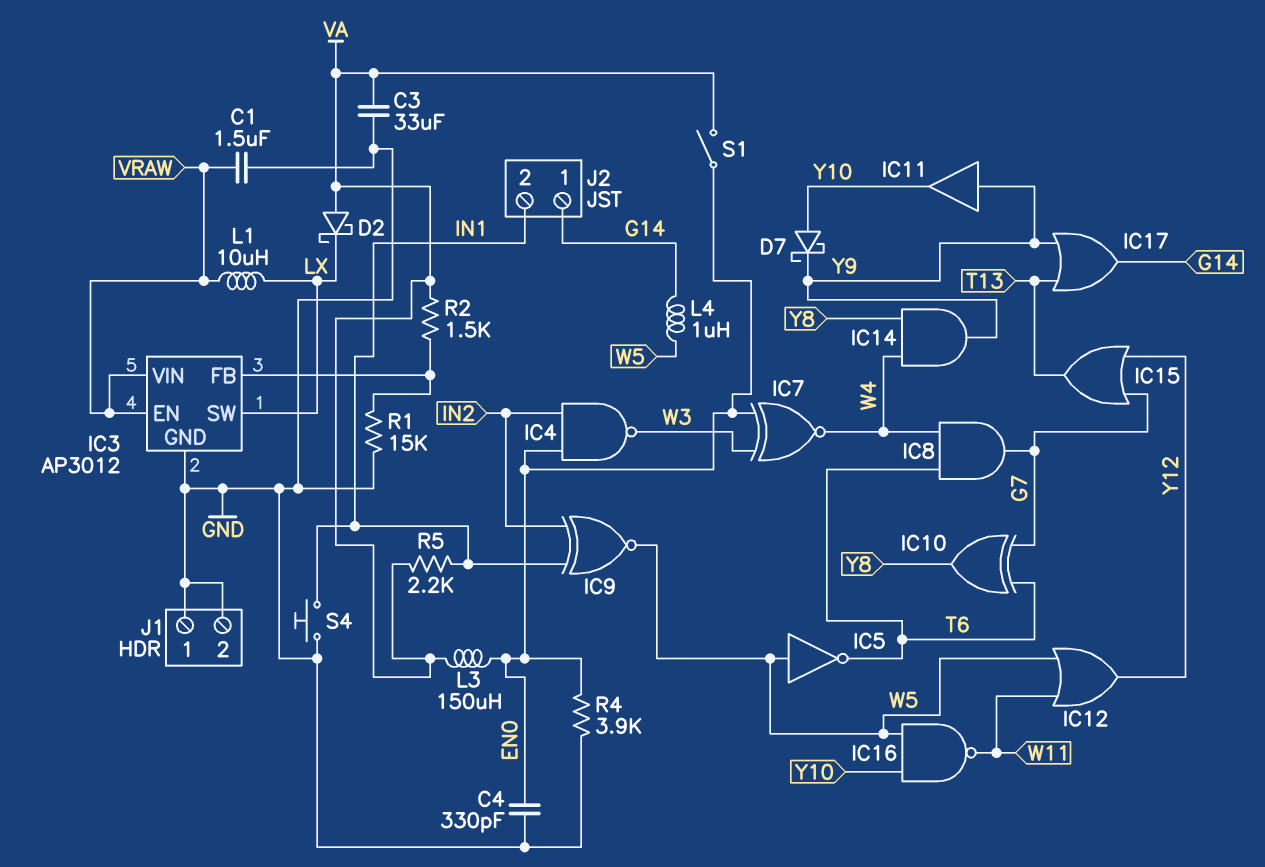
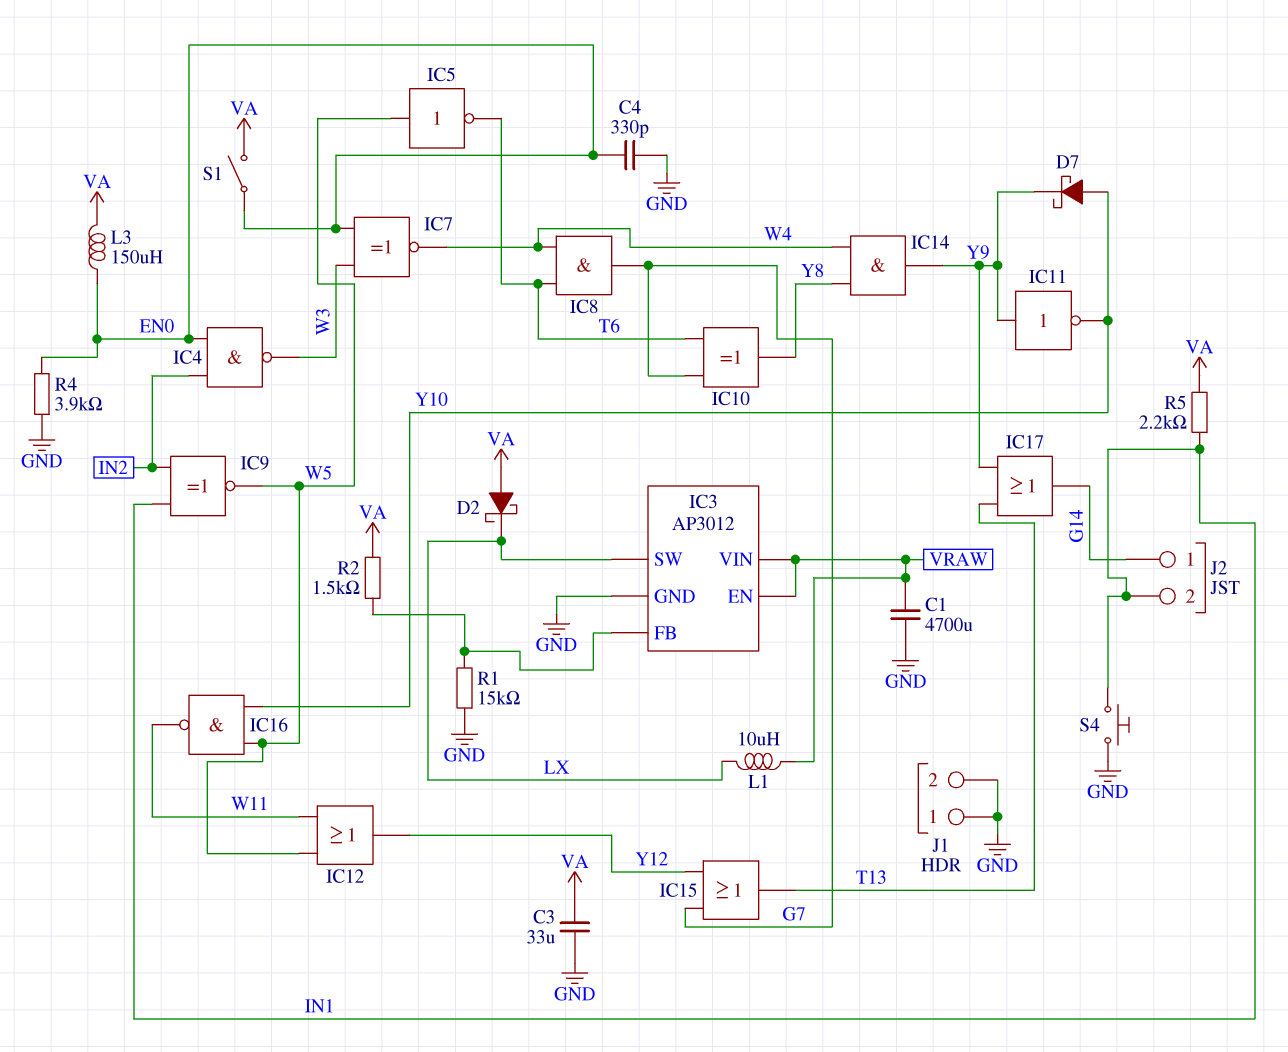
C1: 1.5uF (GND, VRAW) -> 4700uF (GND, VRAW)
IC11: buffer (in Y9, out Y10) -> NOT (in Y9, out Y10)
L4: 1uH (G14, W5) -> none

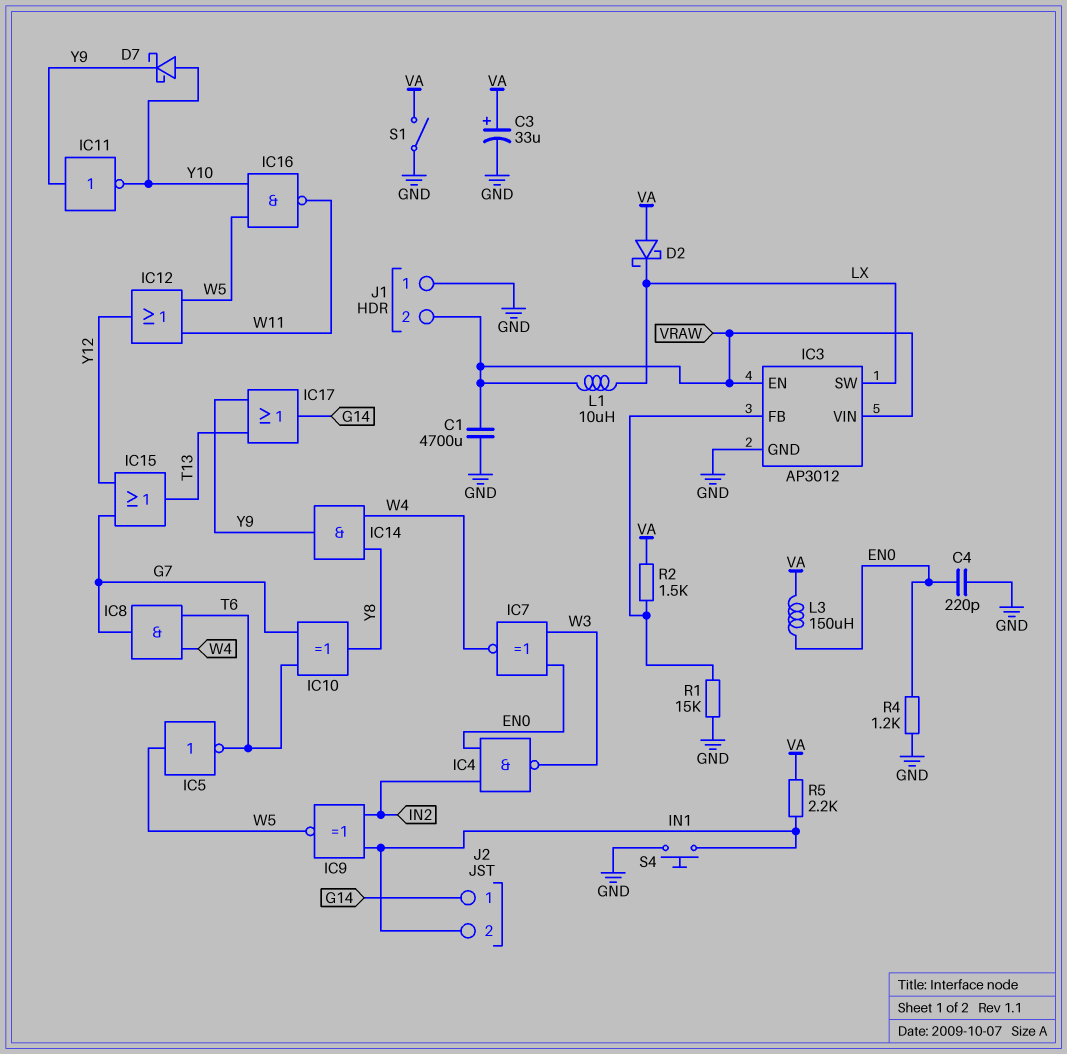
C3: 33uF (GND, VA) -> 33uF (plus VA, minus GND)
C4: 330pF (EN0, GND) -> 220pF (EN0, GND)
J1 pin 2: GND -> VRAW
R4: 3.9k (EN0, GND) -> 1.2k (EN0, GND)
S1: switch (EN0, VA) -> switch (GND, VA)

